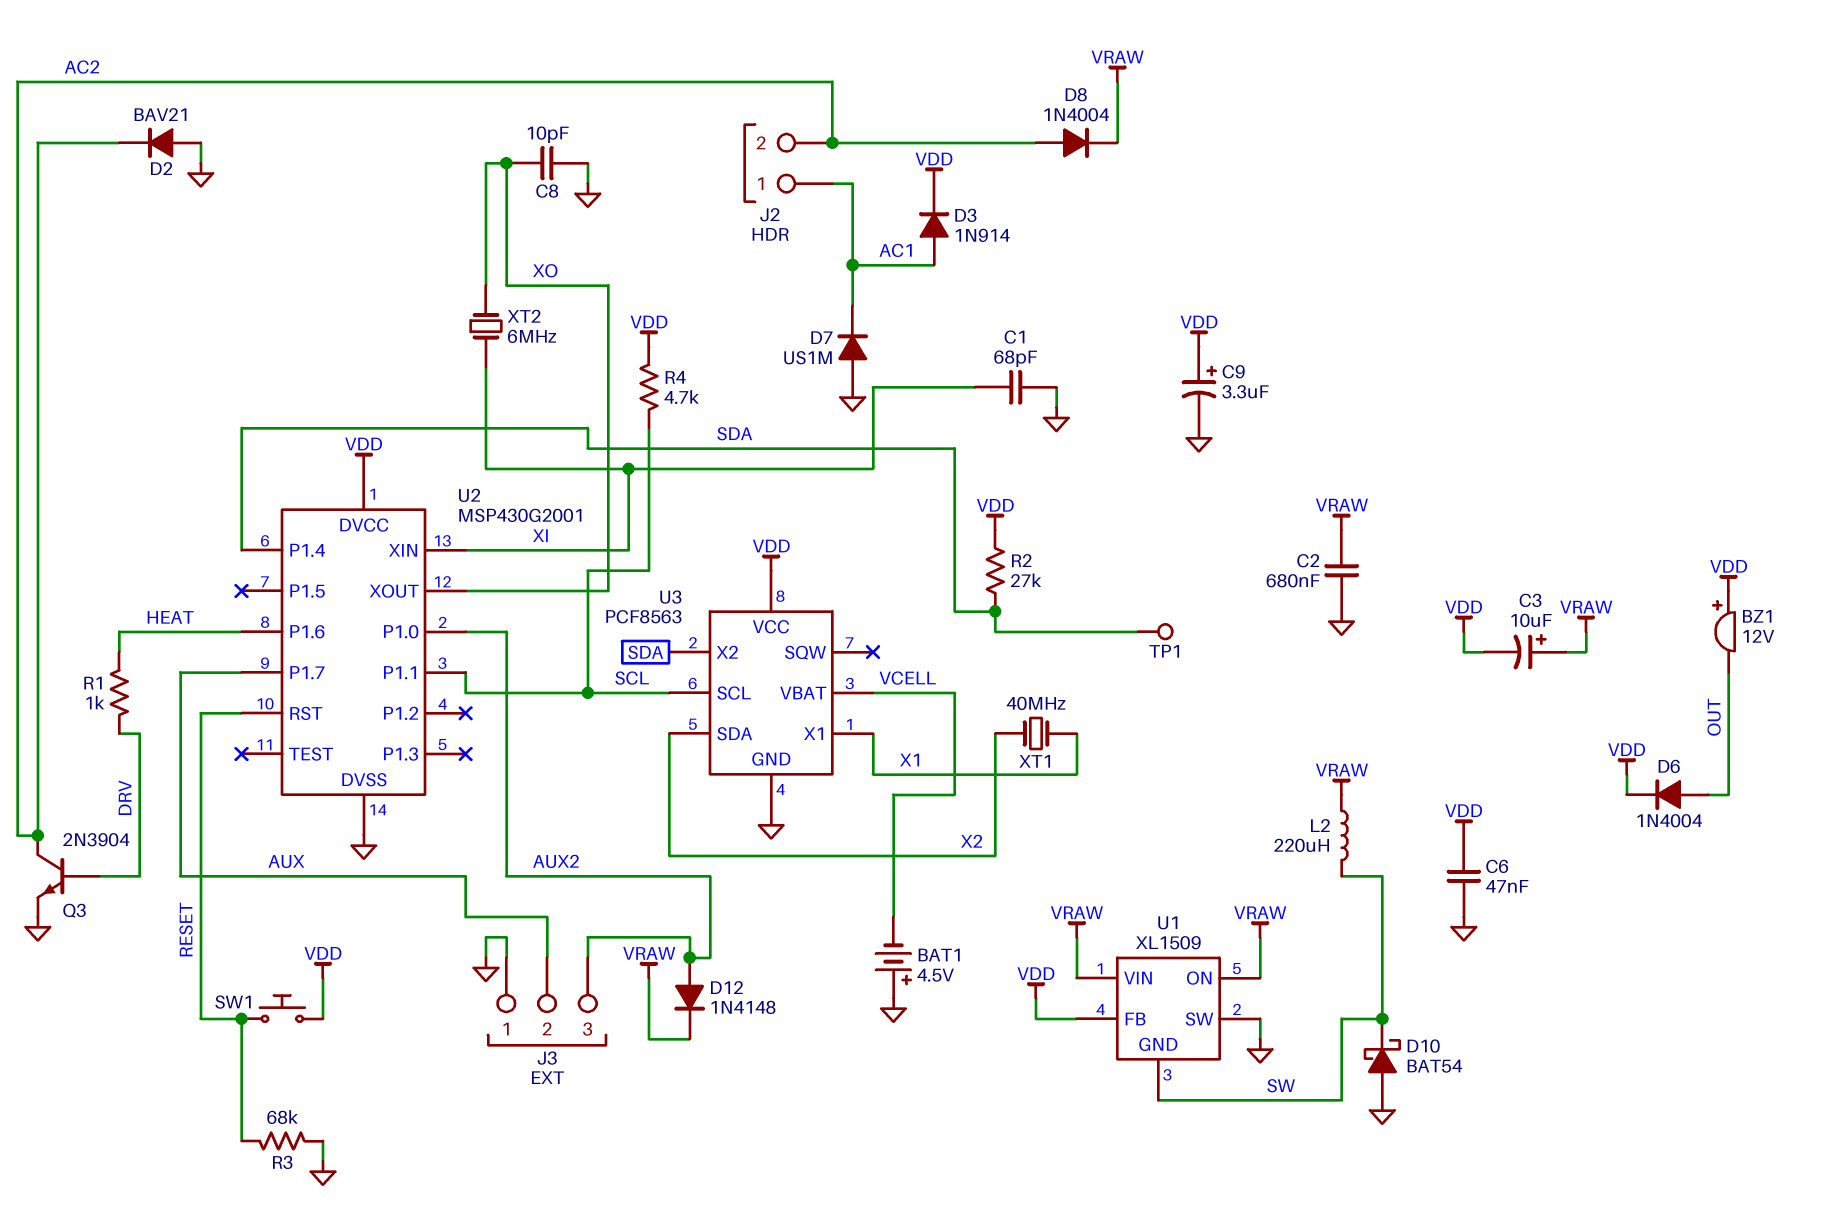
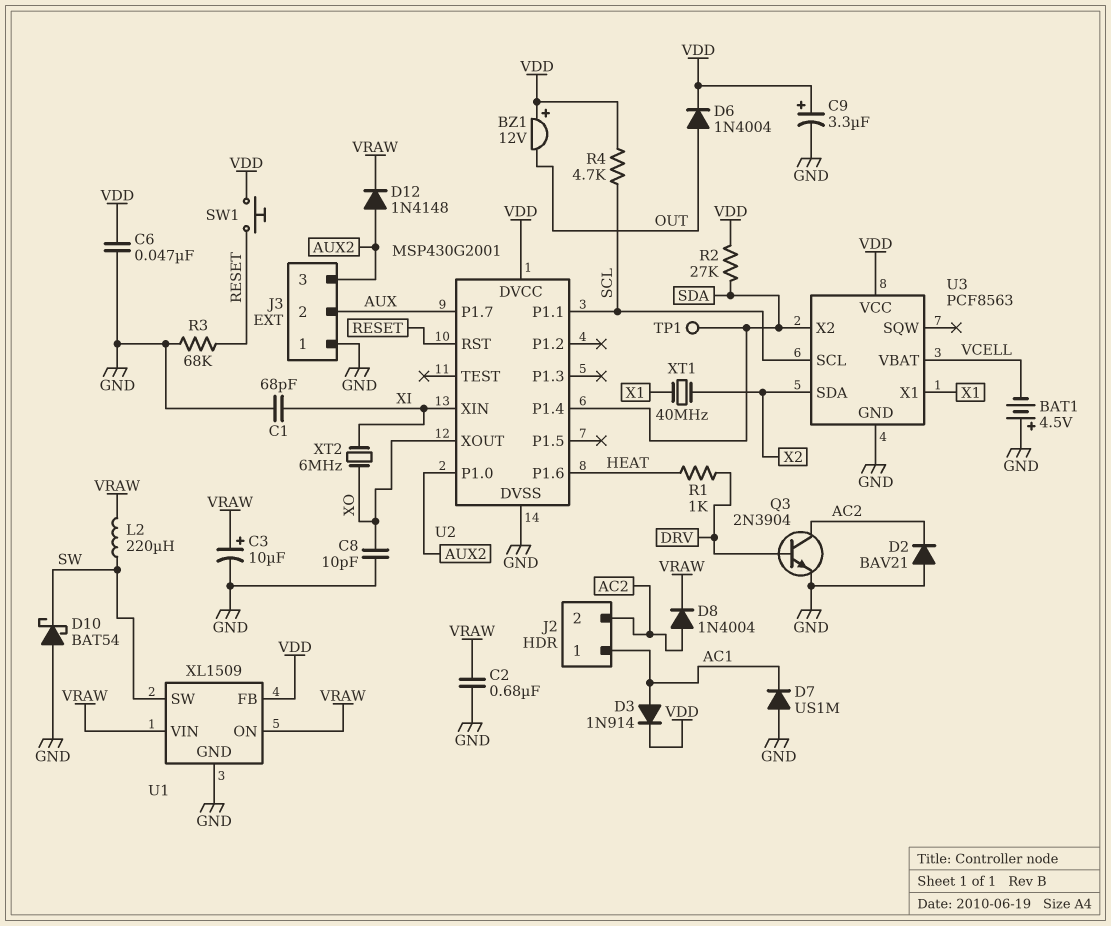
C3: 10uF (plus VRAW, minus VDD) -> 10uF (plus VRAW, minus GND)
U1 pin GND: SW -> GND
U1 pin SW: GND -> SW

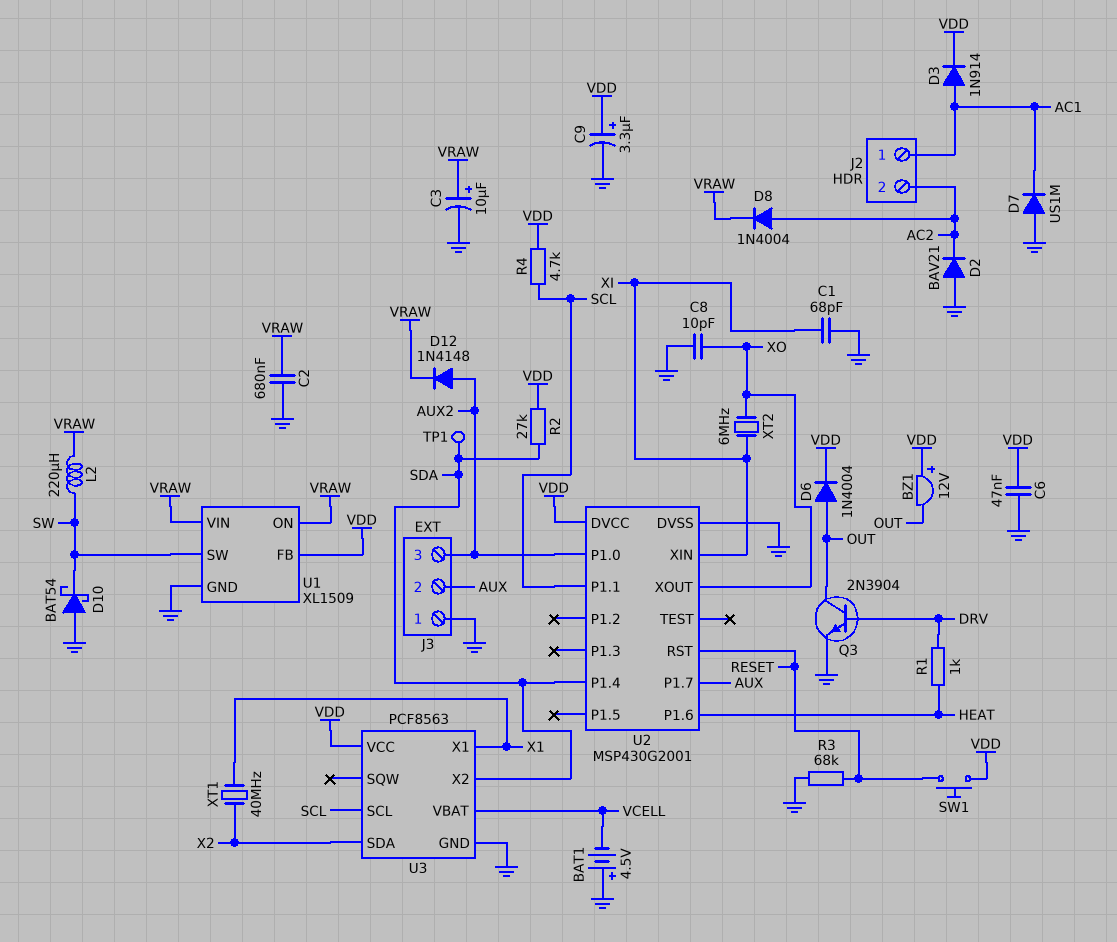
Q3: NPN 2N3904 (B DRV, C AC2, E GND) -> NPN 2N3904 (B DRV, C OUT, E GND)

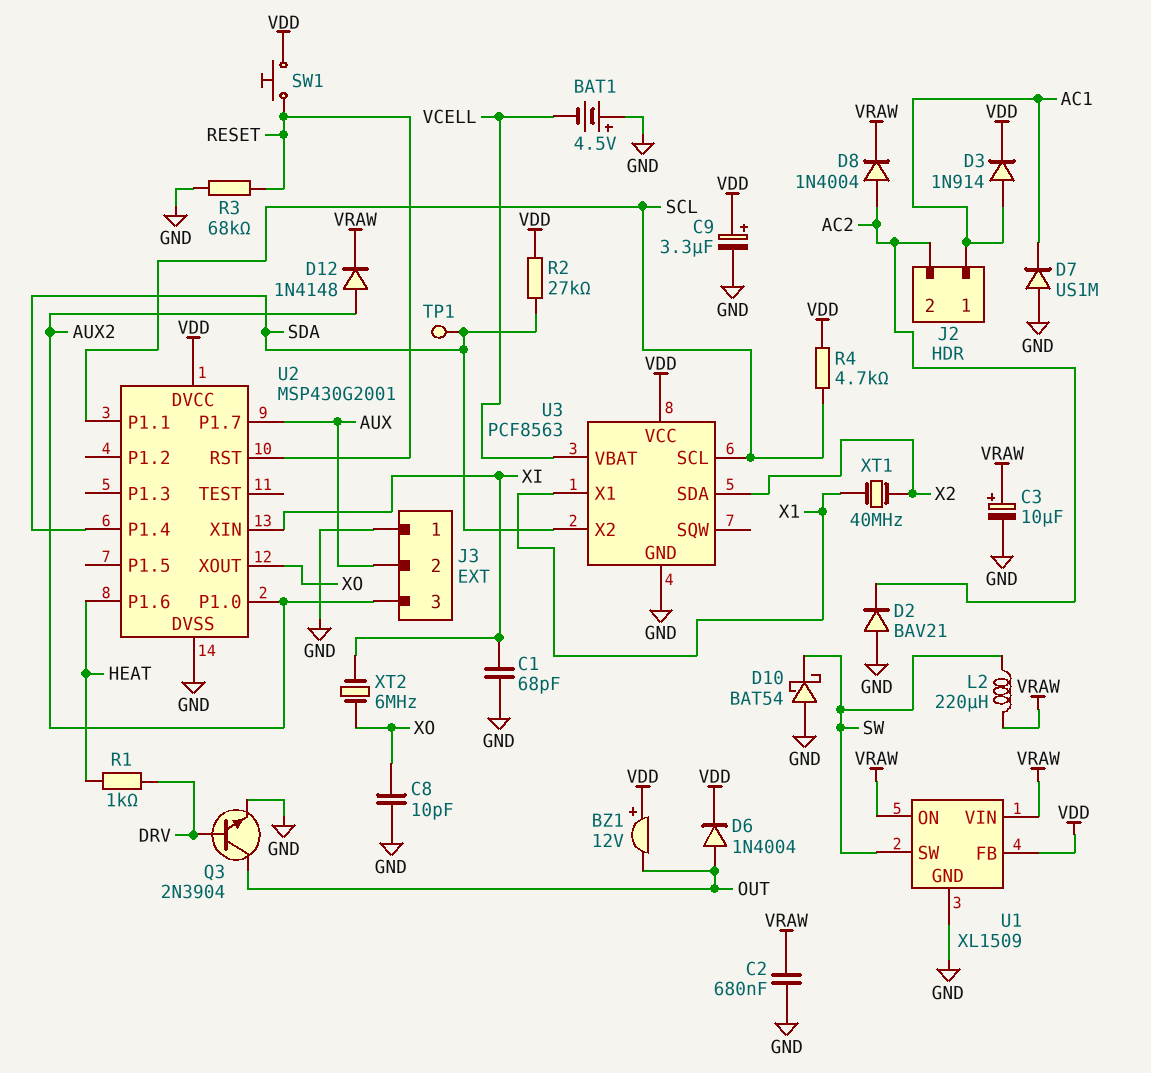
C6: 47nF (GND, VDD) -> none

